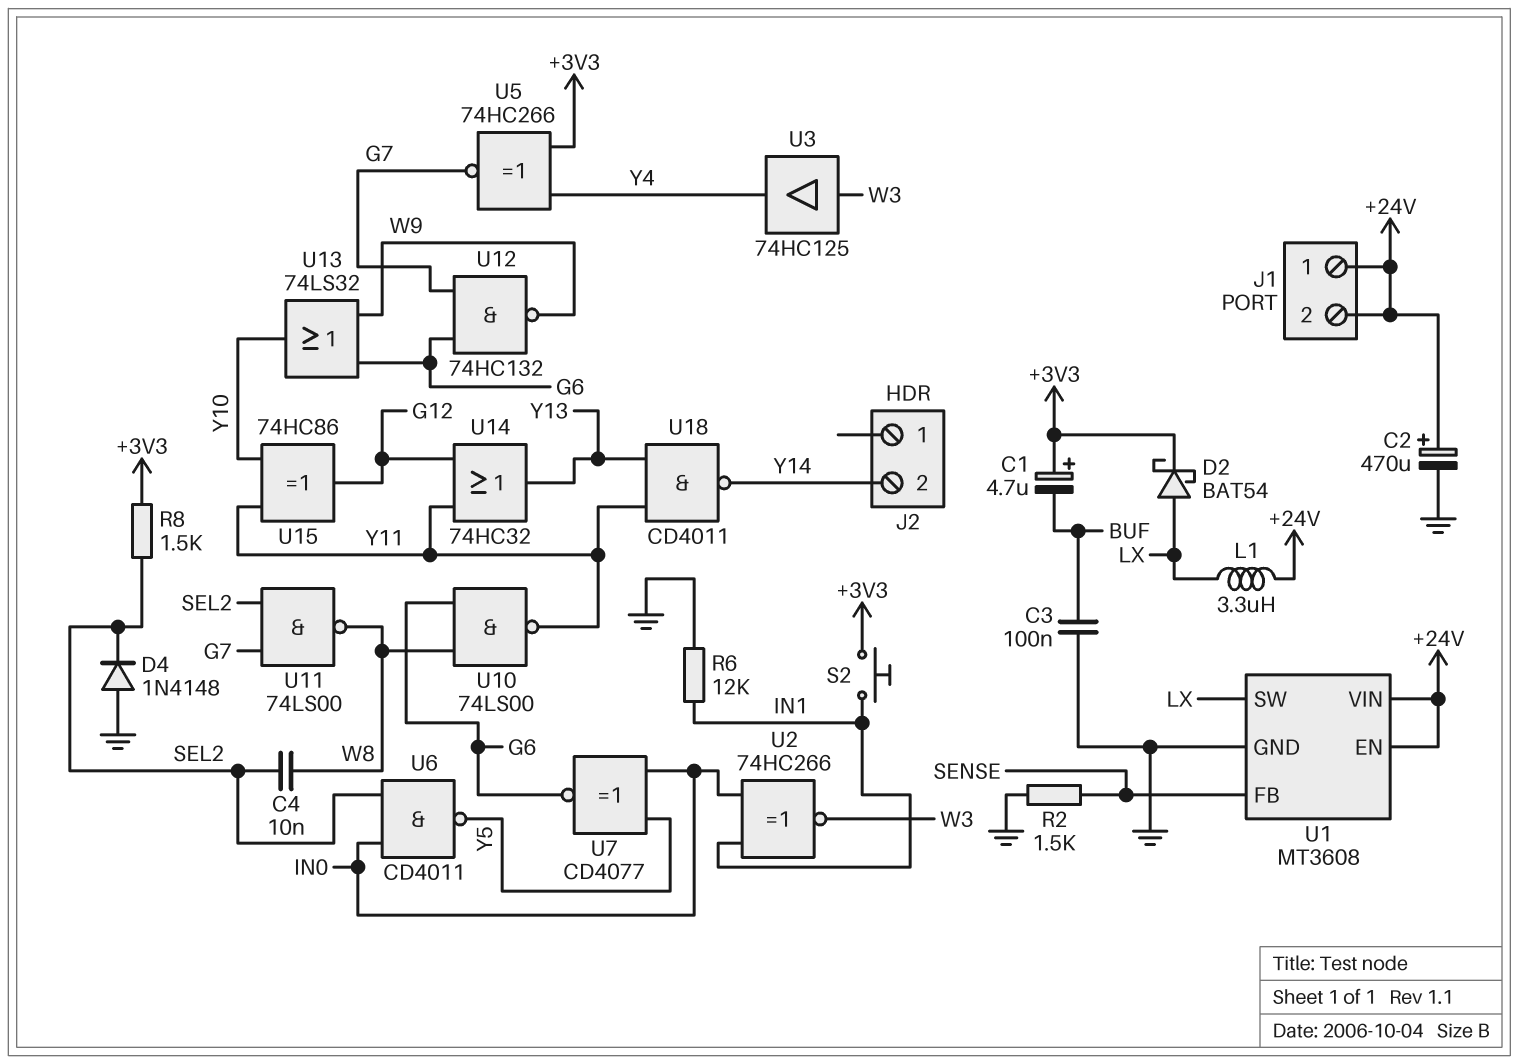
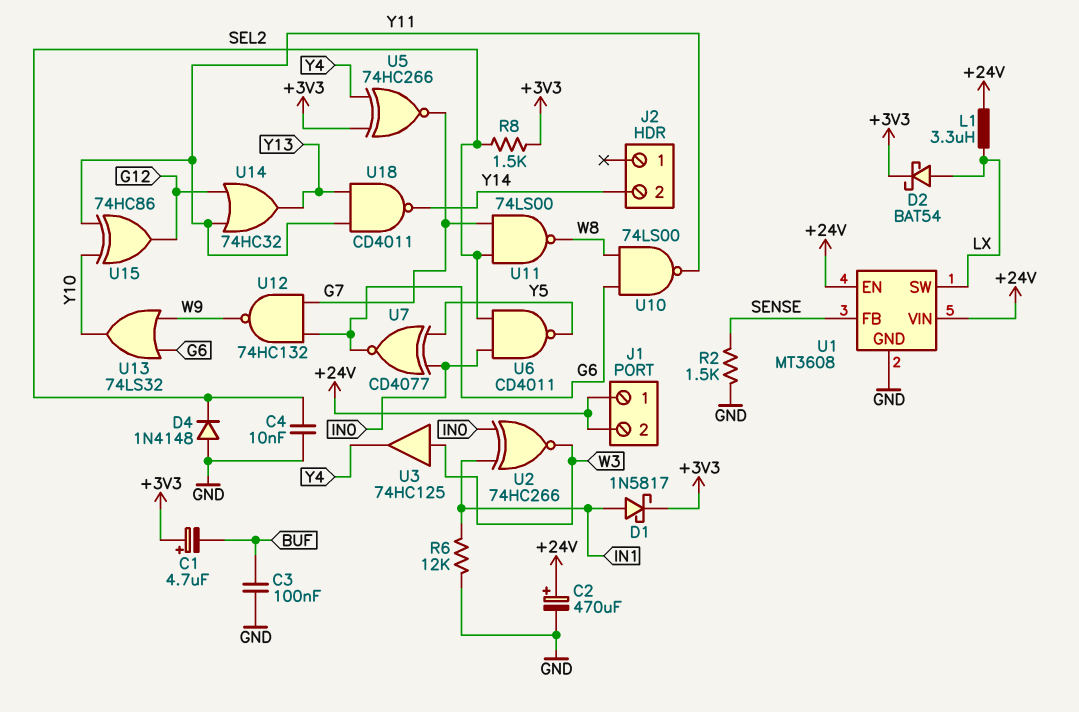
C4: 10nF (SEL2, W8) -> 10nF (GND, SEL2)
D1: none -> schottky 1N5817 (A IN1, K +3V3)
S2: button (+3V3, IN1) -> none

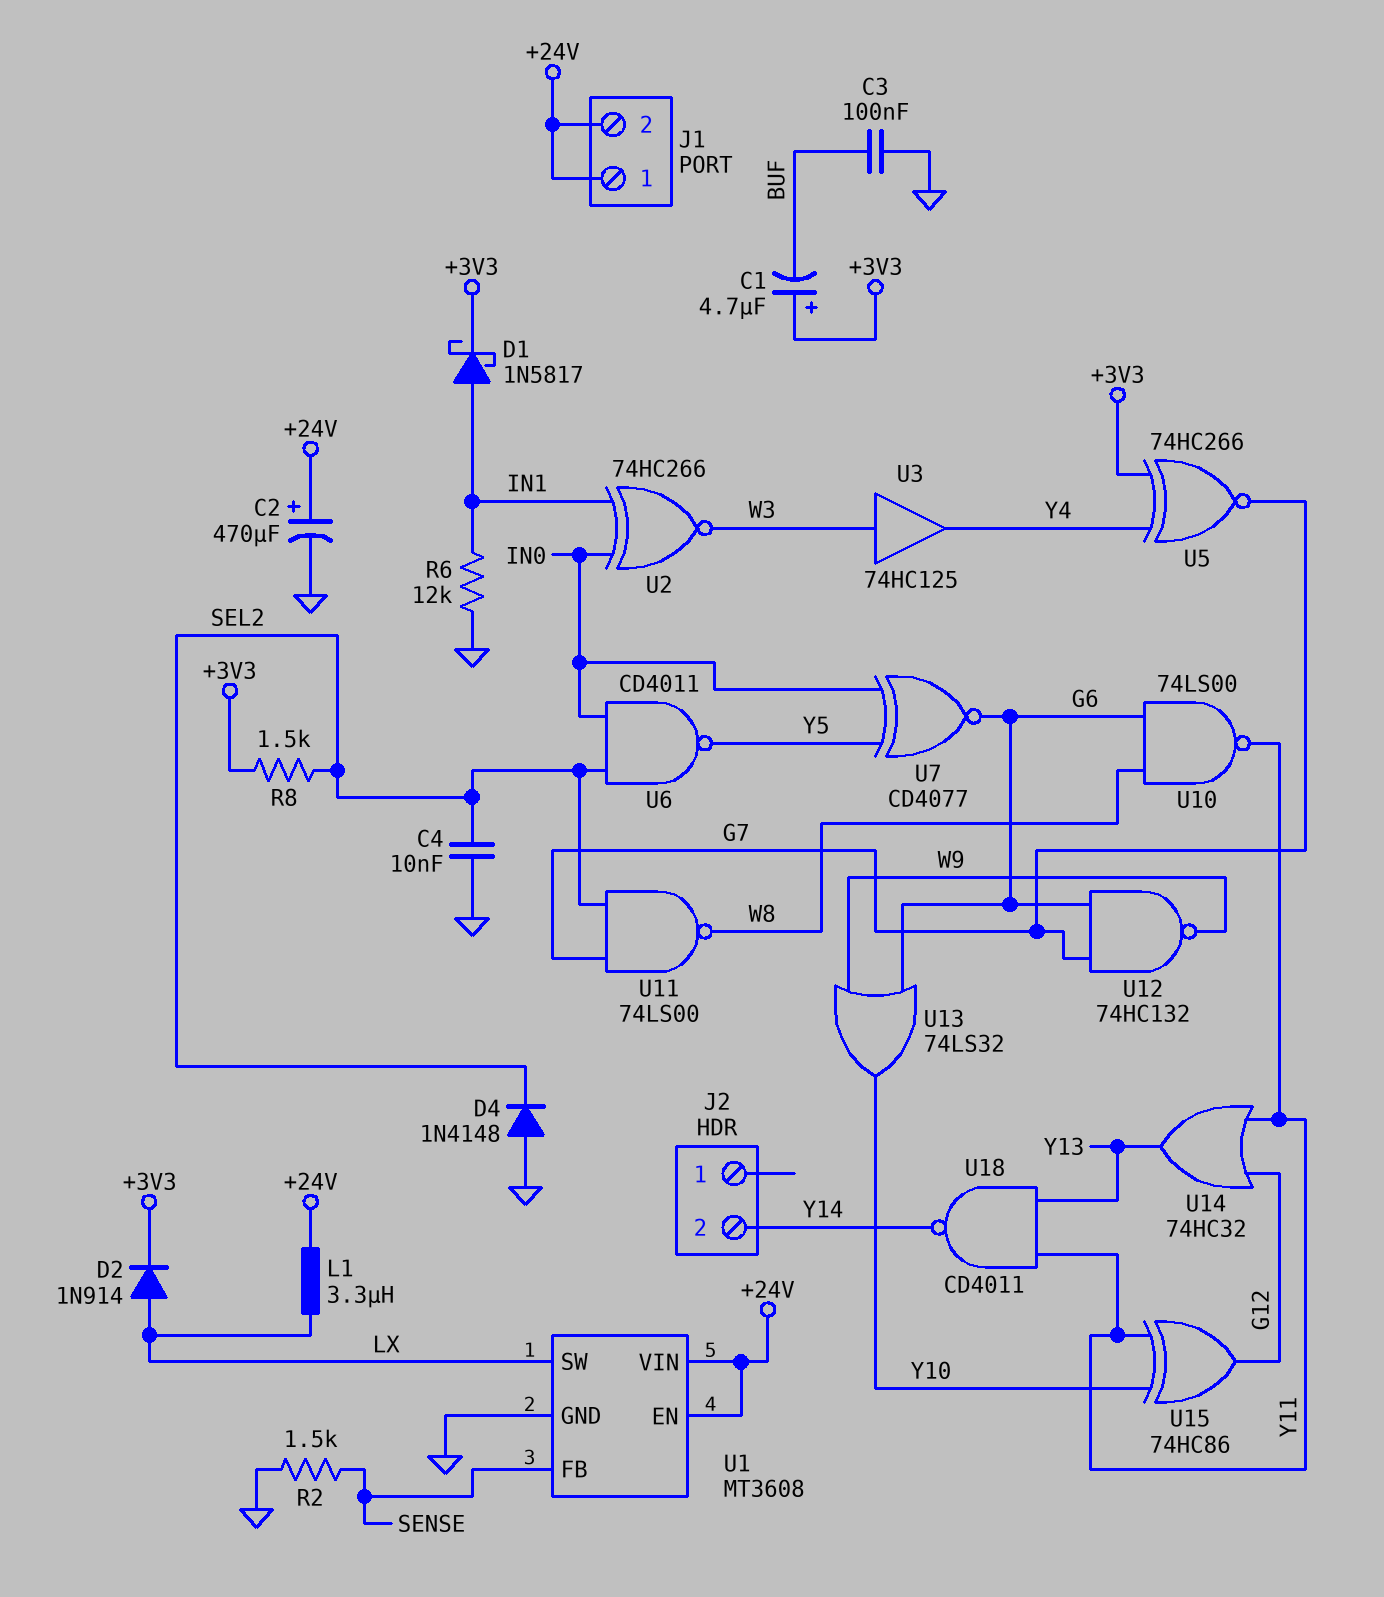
D2: schottky BAT54 (A LX, K +3V3) -> diode 1N914 (A LX, K +3V3)

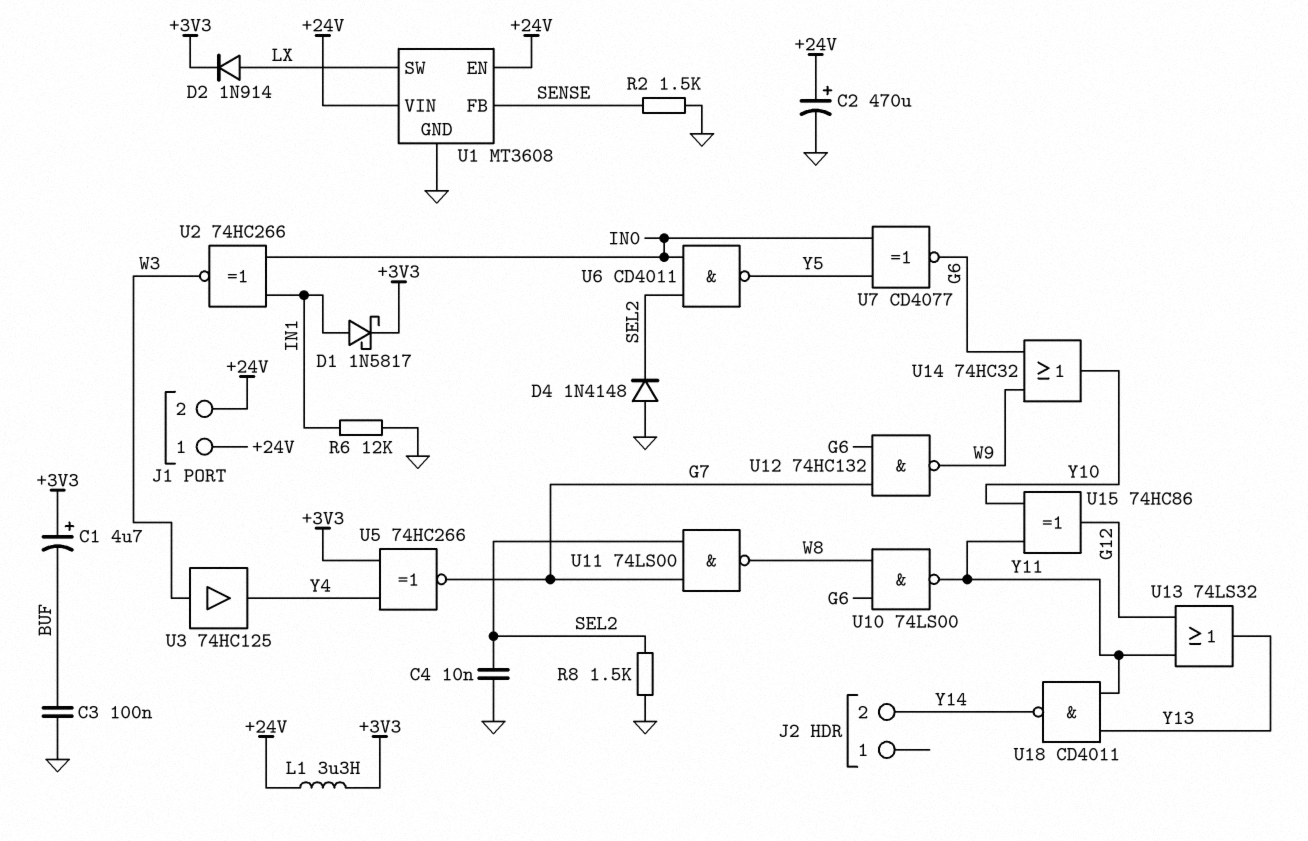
L1: 3.3uH (+24V, LX) -> 3.3uH (+3V3, +24V)
R8: 1.5k (+3V3, SEL2) -> 1.5k (GND, SEL2)
U13: OR 74LS32 (in G6, in W9, out Y10) -> OR 74LS32 (in G12, in Y11, out Y13)
U14: OR 74HC32 (in G12, in Y11, out Y13) -> OR 74HC32 (in G6, in W9, out Y10)

